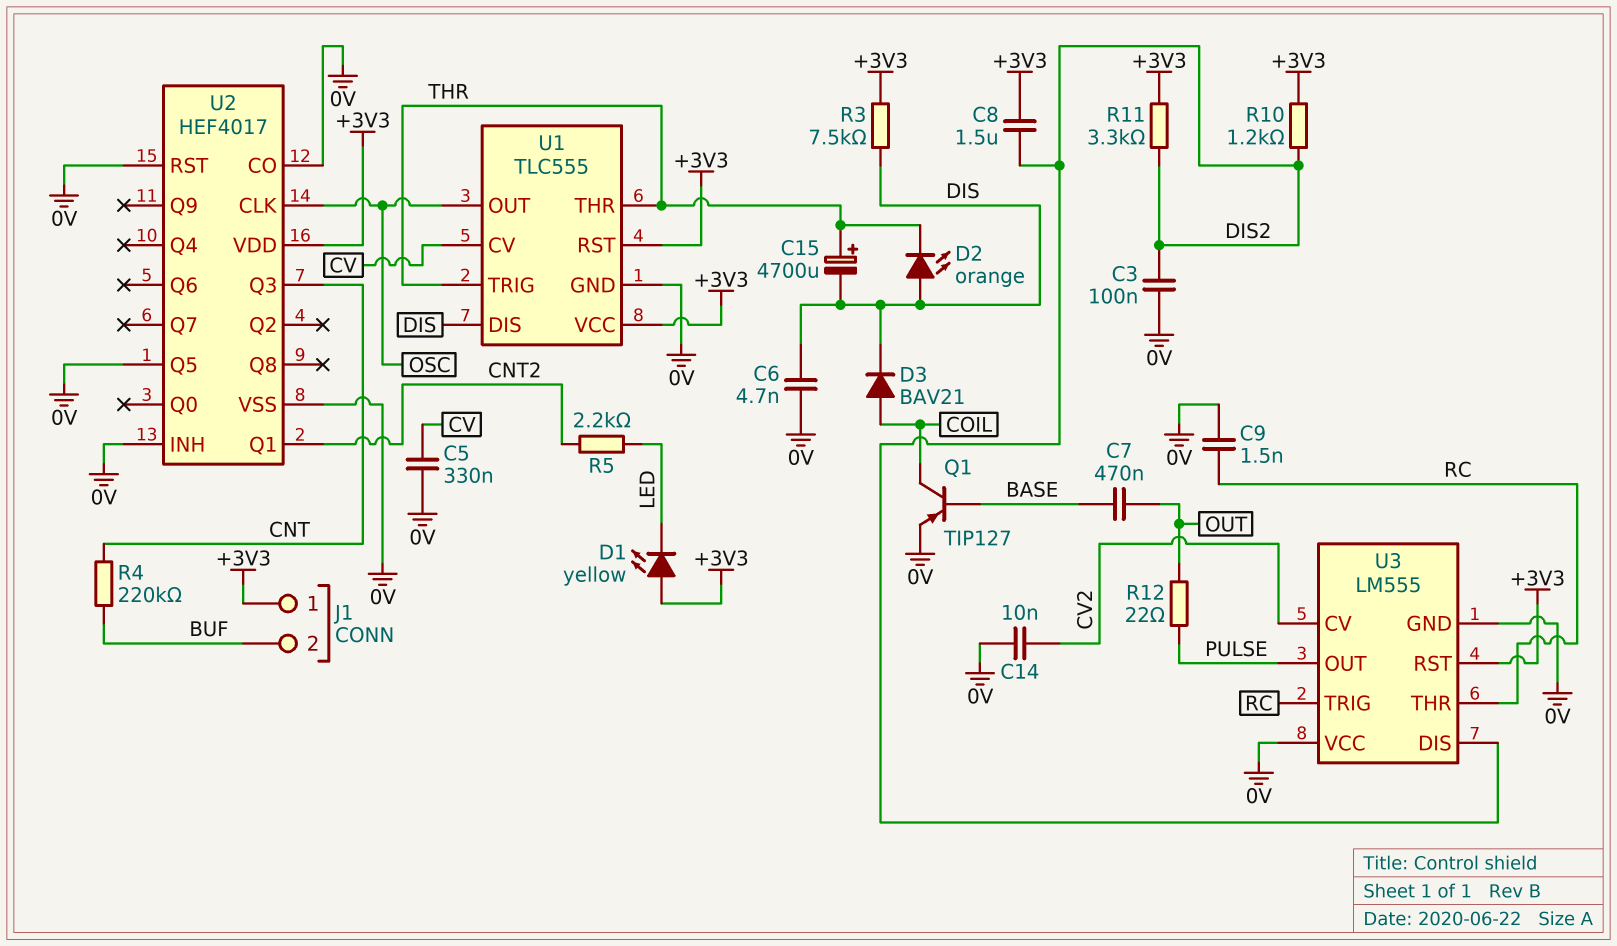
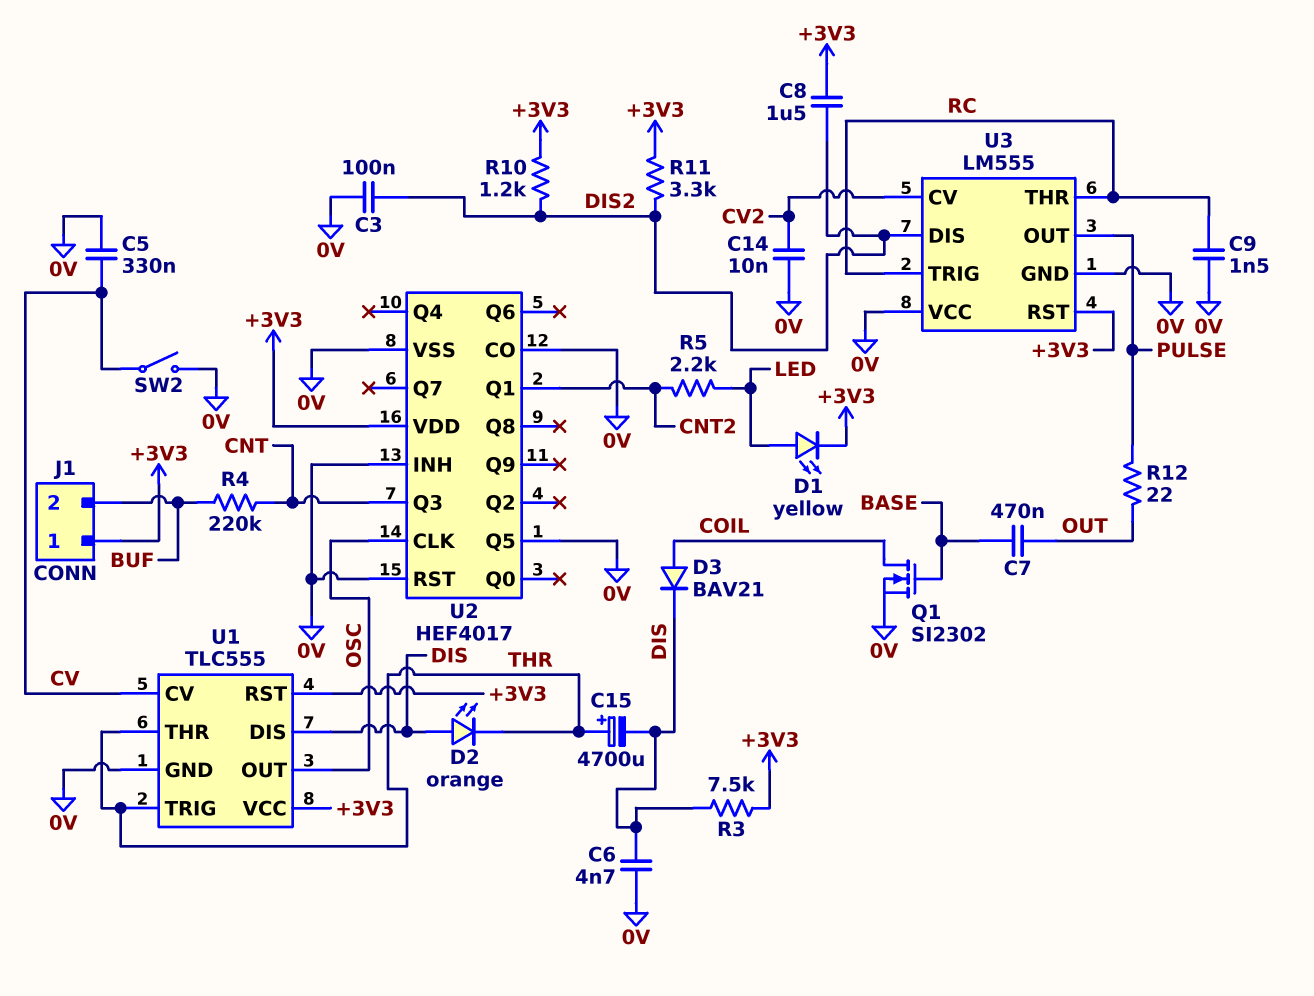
D1: LED yellow (A +3V3, K LED) -> LED yellow (A LED, K +3V3)
Q1: PNP TIP127 (B BASE, C COIL, E 0V) -> NMOS SI2302 (G BASE, D COIL, S 0V)
SW2: none -> switch (0V, CV)

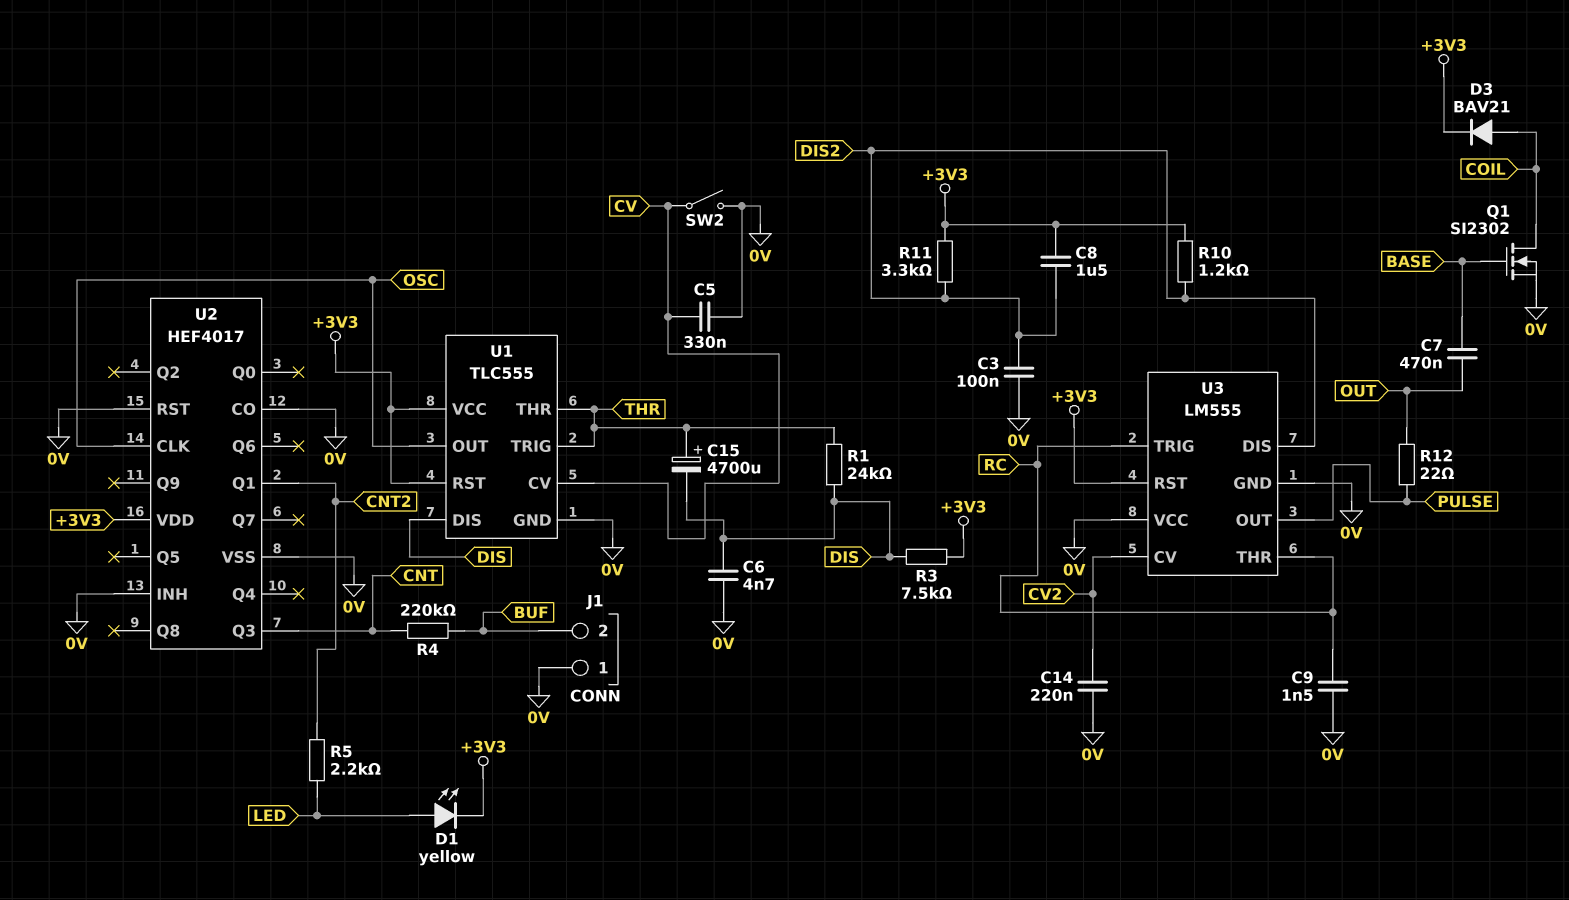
C14: 10nF (0V, CV2) -> 220nF (0V, CV2)
D2: LED orange (A DIS, K THR) -> none
D3: diode BAV21 (A COIL, K DIS) -> diode BAV21 (A COIL, K +3V3)
J1 pin 1: +3V3 -> 0V
R1: none -> 24k (DIS, THR)
U2 pin Q5: 0V -> none

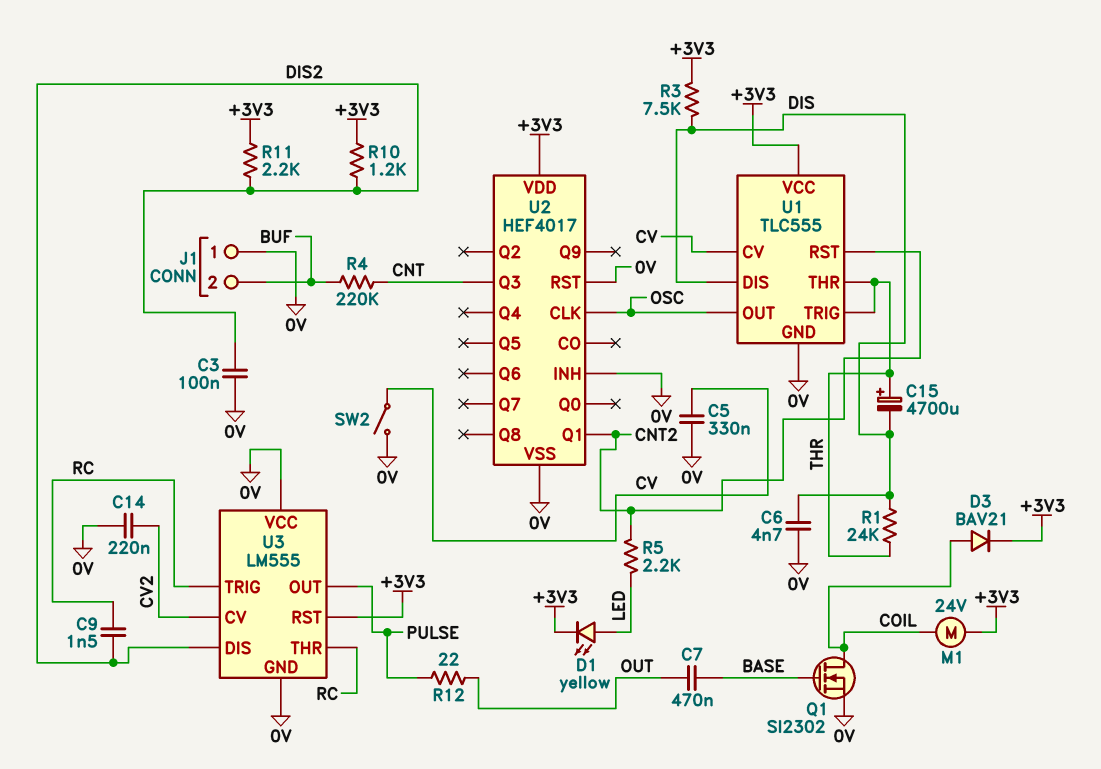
C8: 1.5uF (+3V3, DIS2) -> none
C9: 1.5nF (0V, RC) -> 1.5nF (DIS2, RC)
M1: none -> motor 24V (+3V3, COIL)
R11: 3.3k (+3V3, DIS2) -> 2.2k (+3V3, DIS2)
U1 pin RST: +3V3 -> CNT2
U2 pin CO: 0V -> none

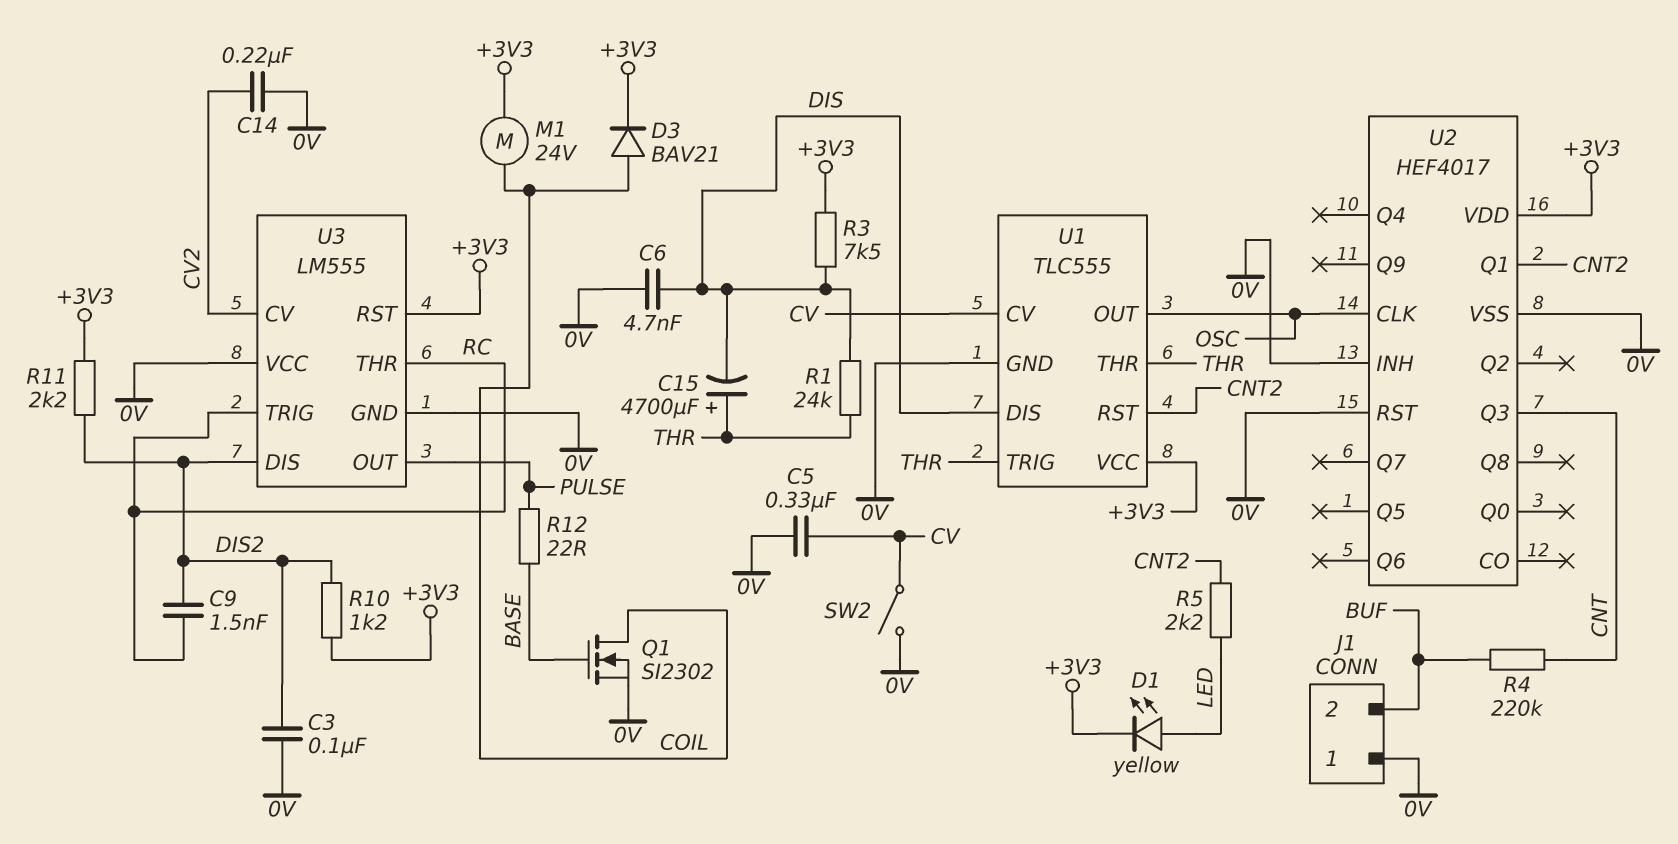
C7: 470nF (BASE, OUT) -> none
R12: 22 (OUT, PULSE) -> 22 (BASE, PULSE)

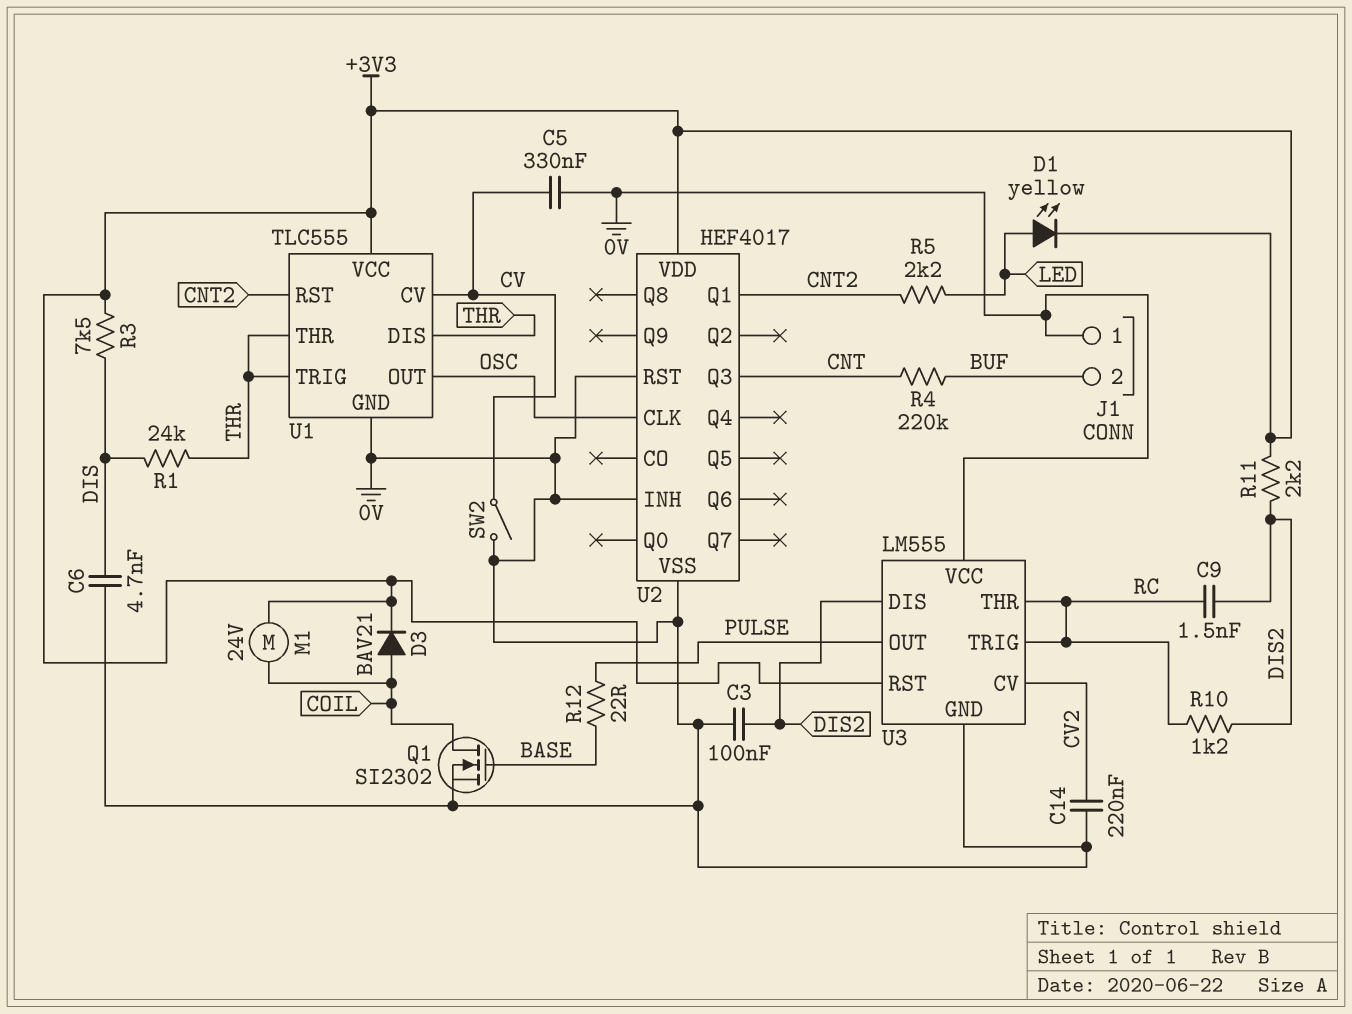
C15: 4700uF (plus THR, minus DIS) -> none
R10: 1.2k (+3V3, DIS2) -> 1.2k (DIS2, RC)
U1 pin DIS: DIS -> THR

